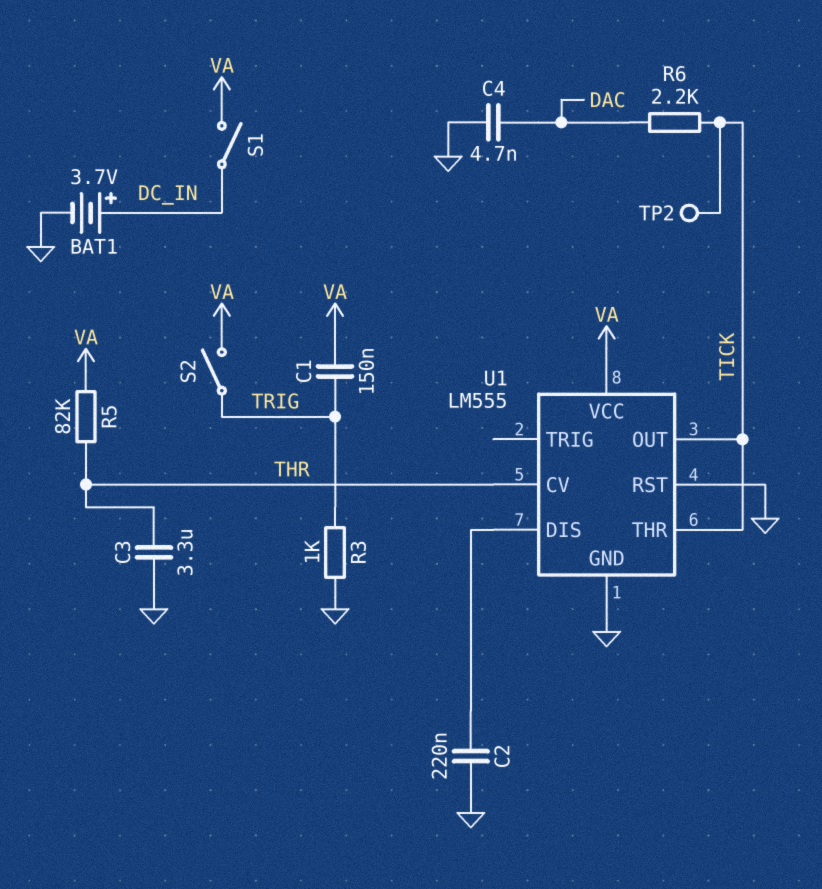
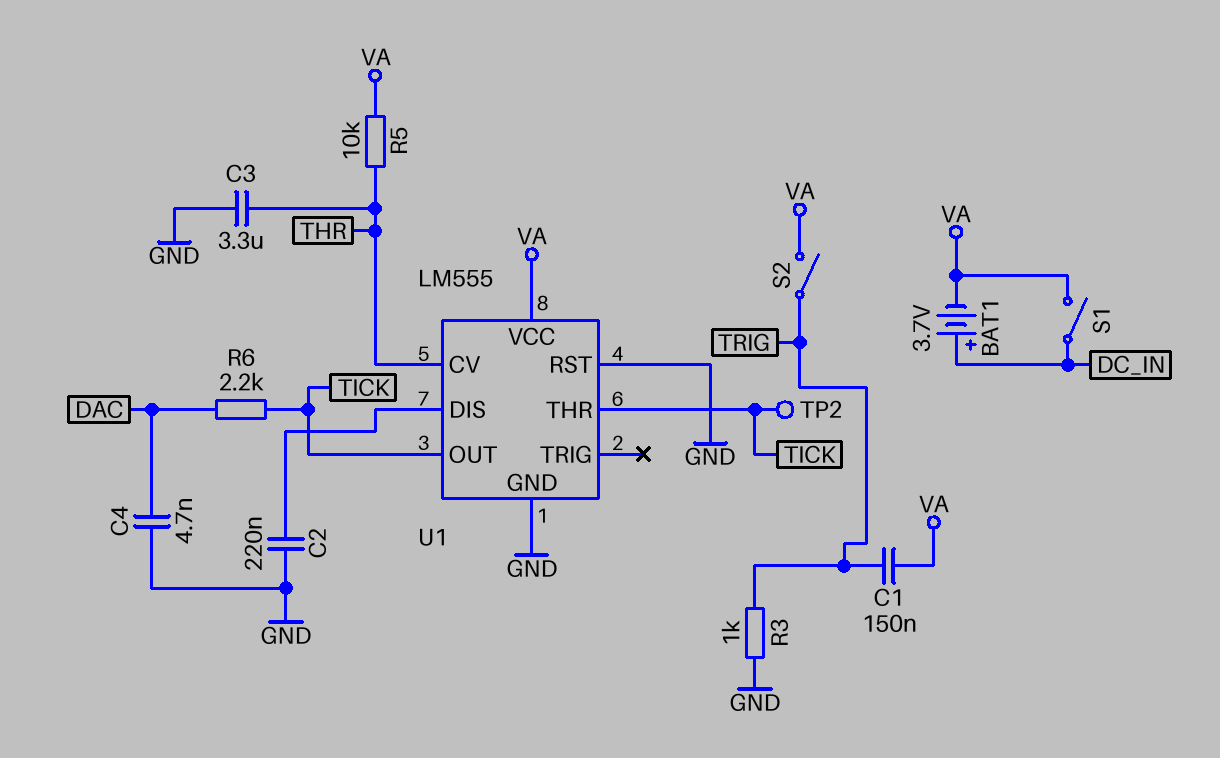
BAT1: 3.7V (plus DC_IN, minus GND) -> 3.7V (plus DC_IN, minus VA)
R5: 82k (THR, VA) -> 10k (THR, VA)

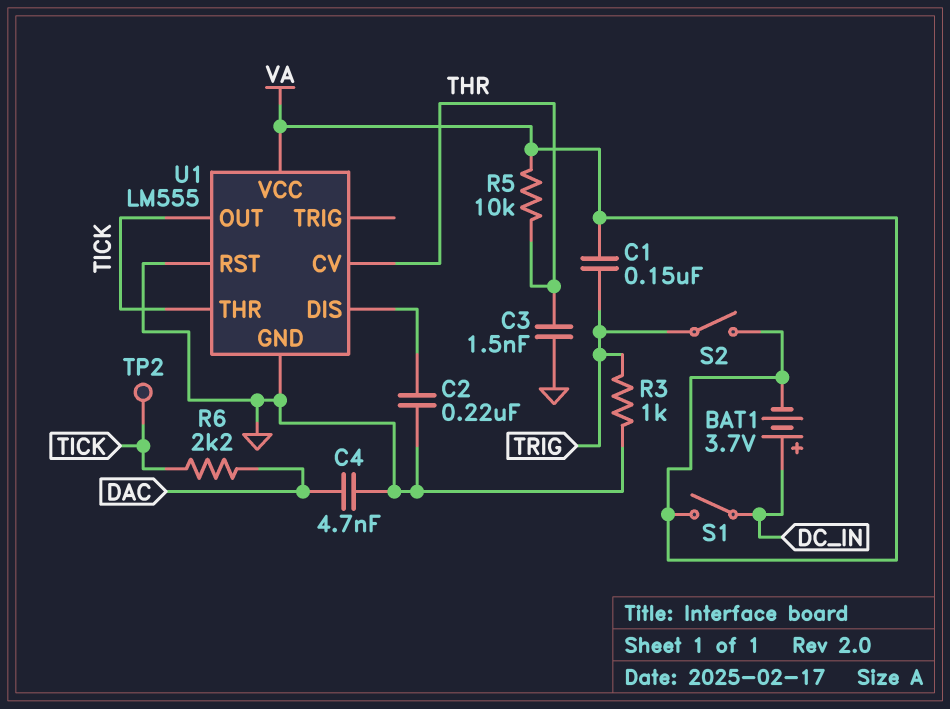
C3: 3.3uF (GND, THR) -> 1.5nF (GND, THR)

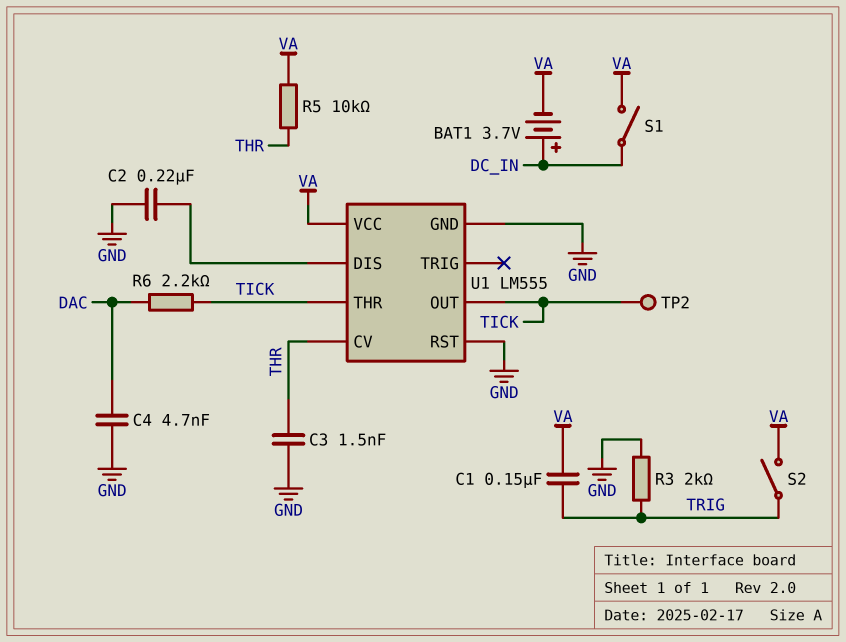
R3: 1k (GND, TRIG) -> 2k (GND, TRIG)

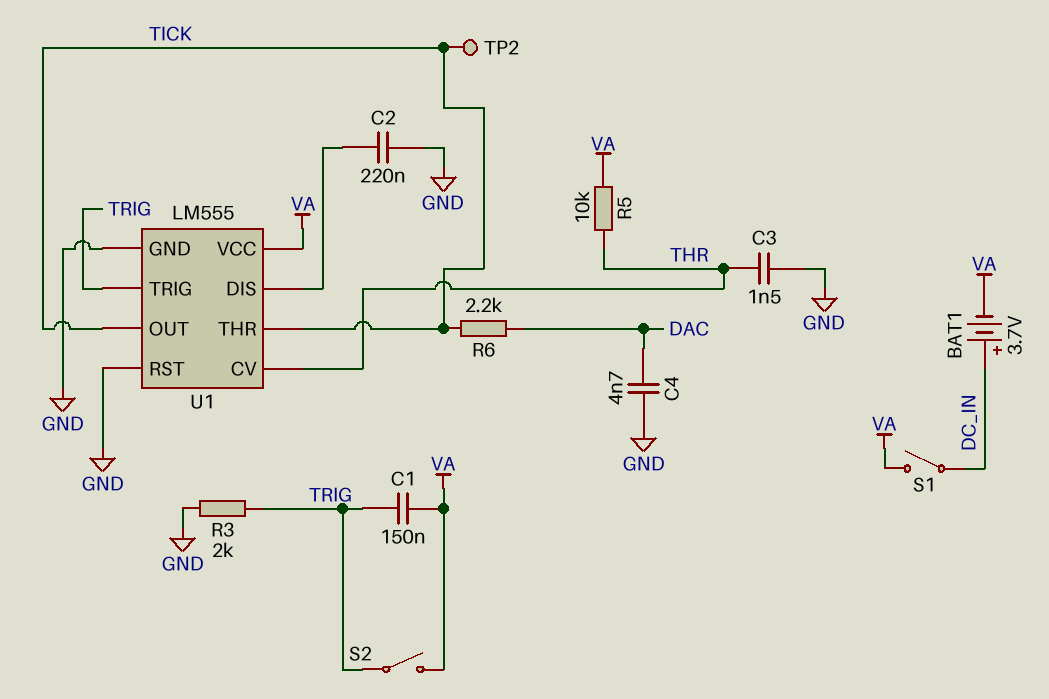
U1 pin TRIG: none -> TRIG

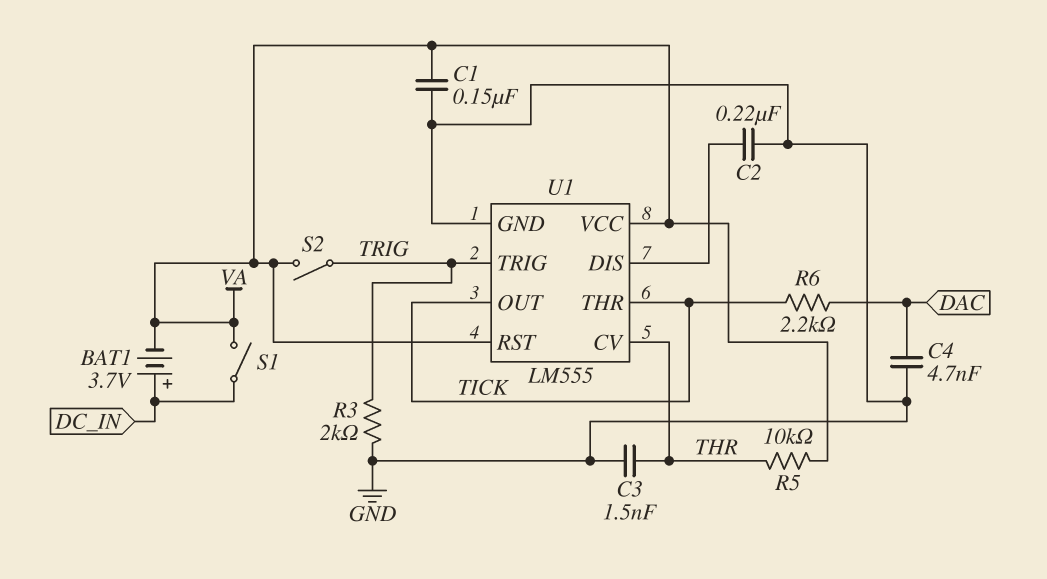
C1: 150nF (TRIG, VA) -> 150nF (GND, VA)
TP2: test point (TICK) -> none
U1 pin RST: GND -> VA

